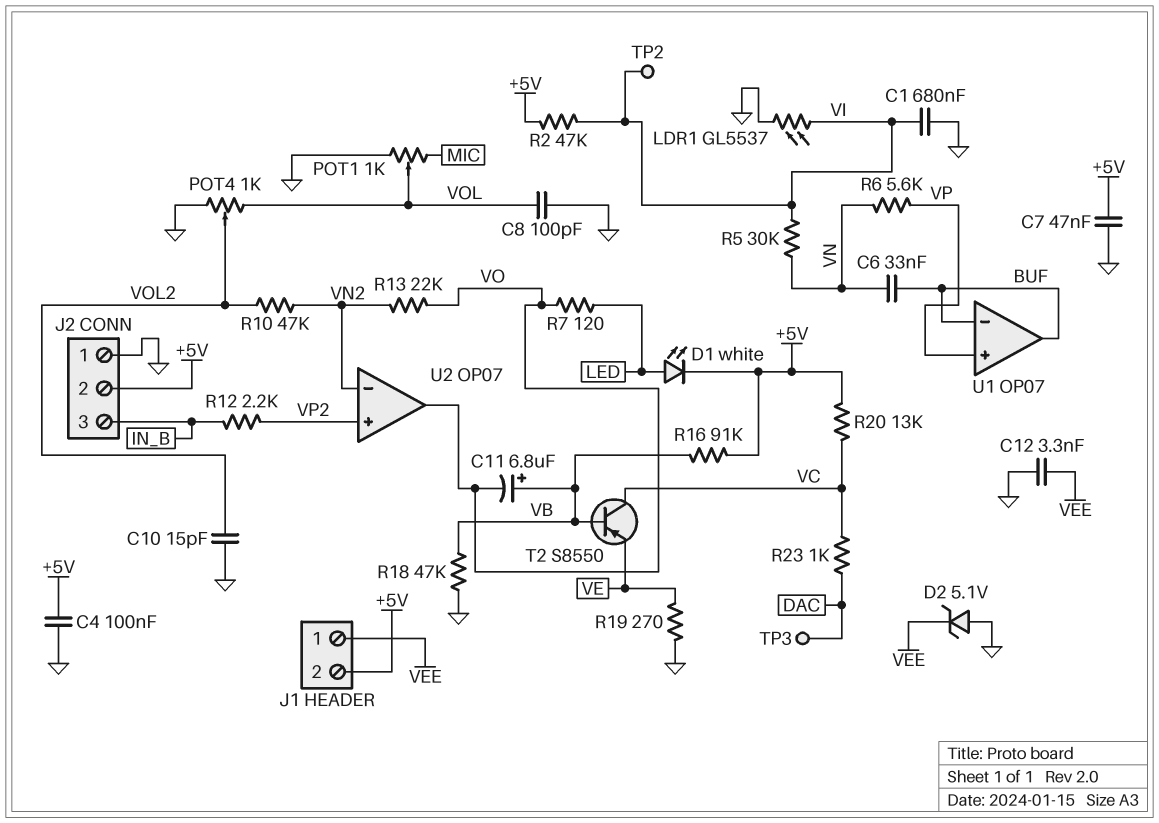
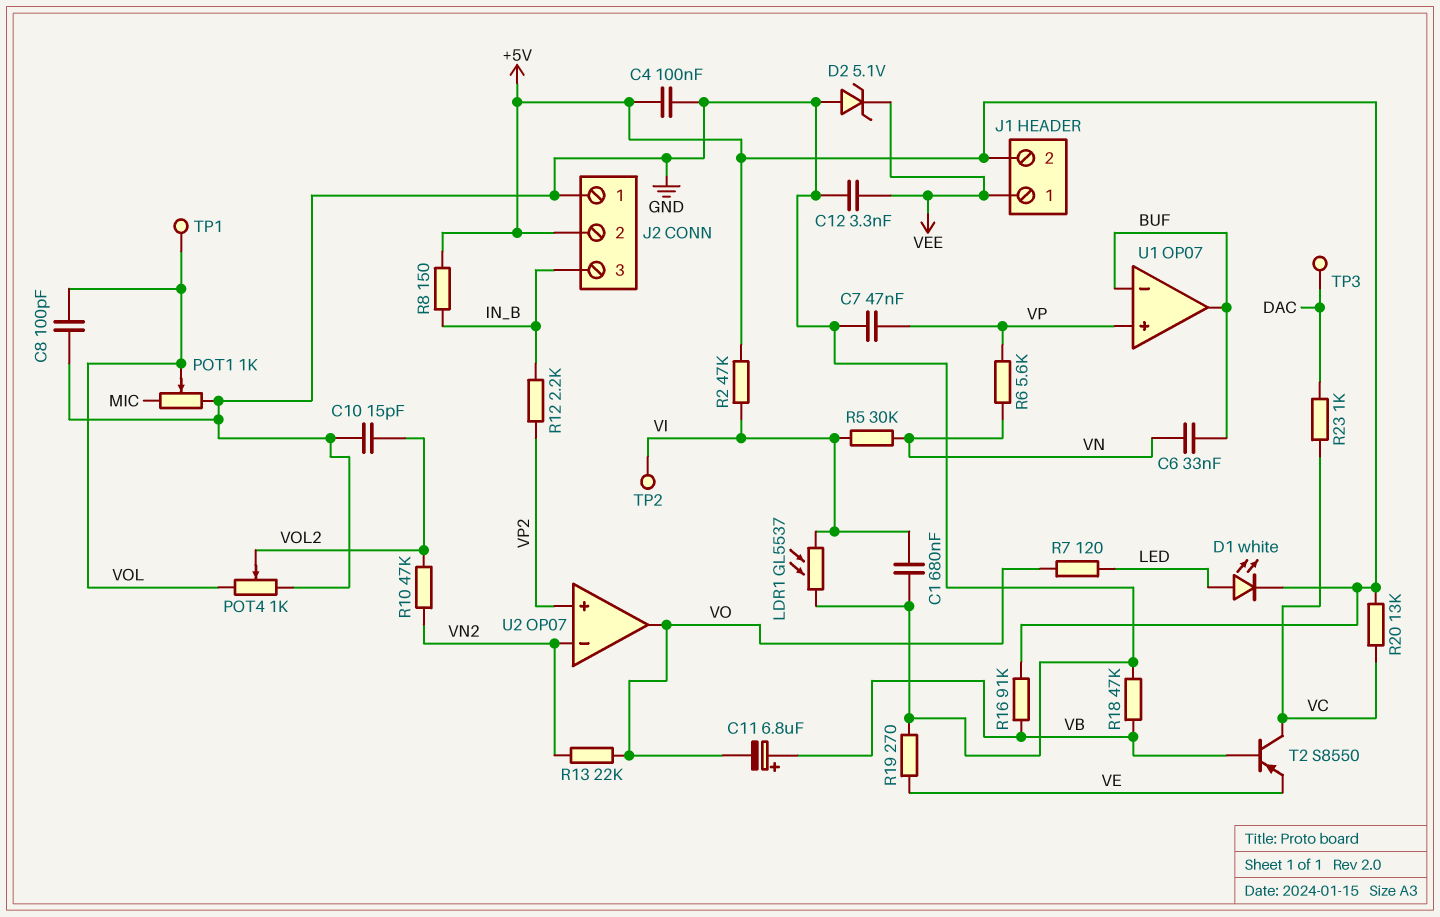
C7: 47nF (+5V, GND) -> 47nF (GND, VP)
R8: none -> 150 (+5V, IN_B)
TP1: none -> test point (VOL)

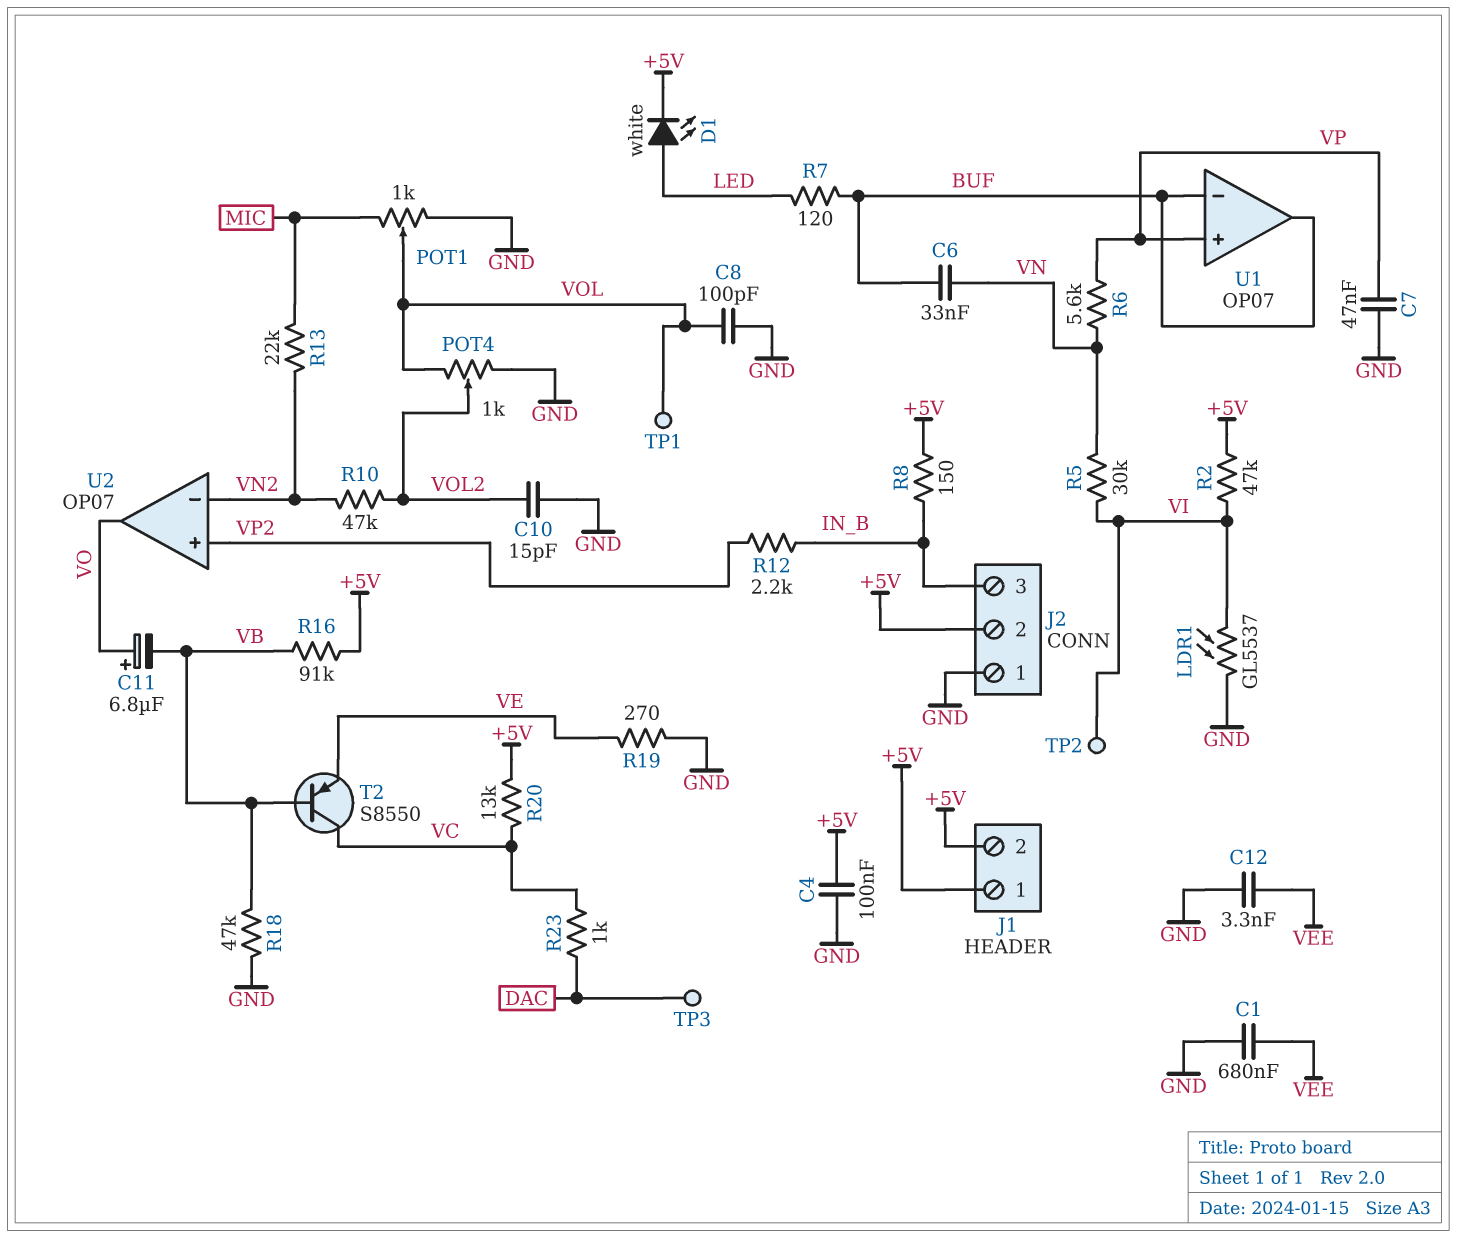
C1: 680nF (GND, VI) -> 680nF (GND, VEE)
C11: 6.8uF (plus VB, minus VO) -> 6.8uF (plus VO, minus VB)
D2: zener 5.1V (A GND, K VEE) -> none
J1 pin 1: VEE -> +5V
R7: 120 (LED, VO) -> 120 (BUF, LED)
R13: 22k (VN2, VO) -> 22k (MIC, VN2)

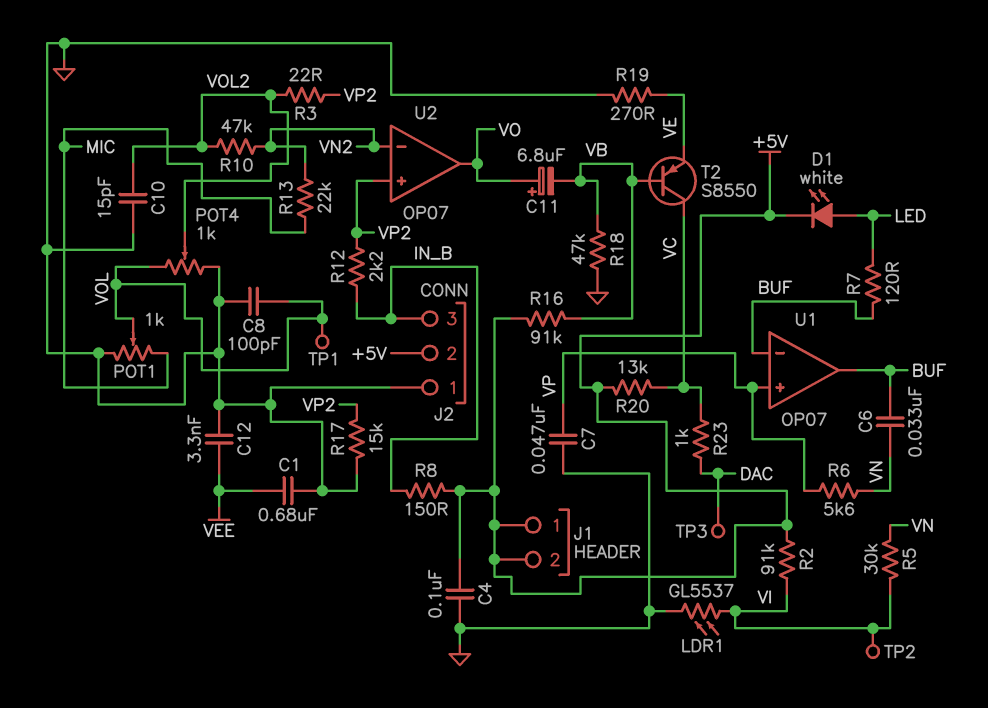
R2: 47k (+5V, VI) -> 91k (+5V, VI)
R3: none -> 22 (VOL2, VP2)
R17: none -> 15k (GND, VP2)

